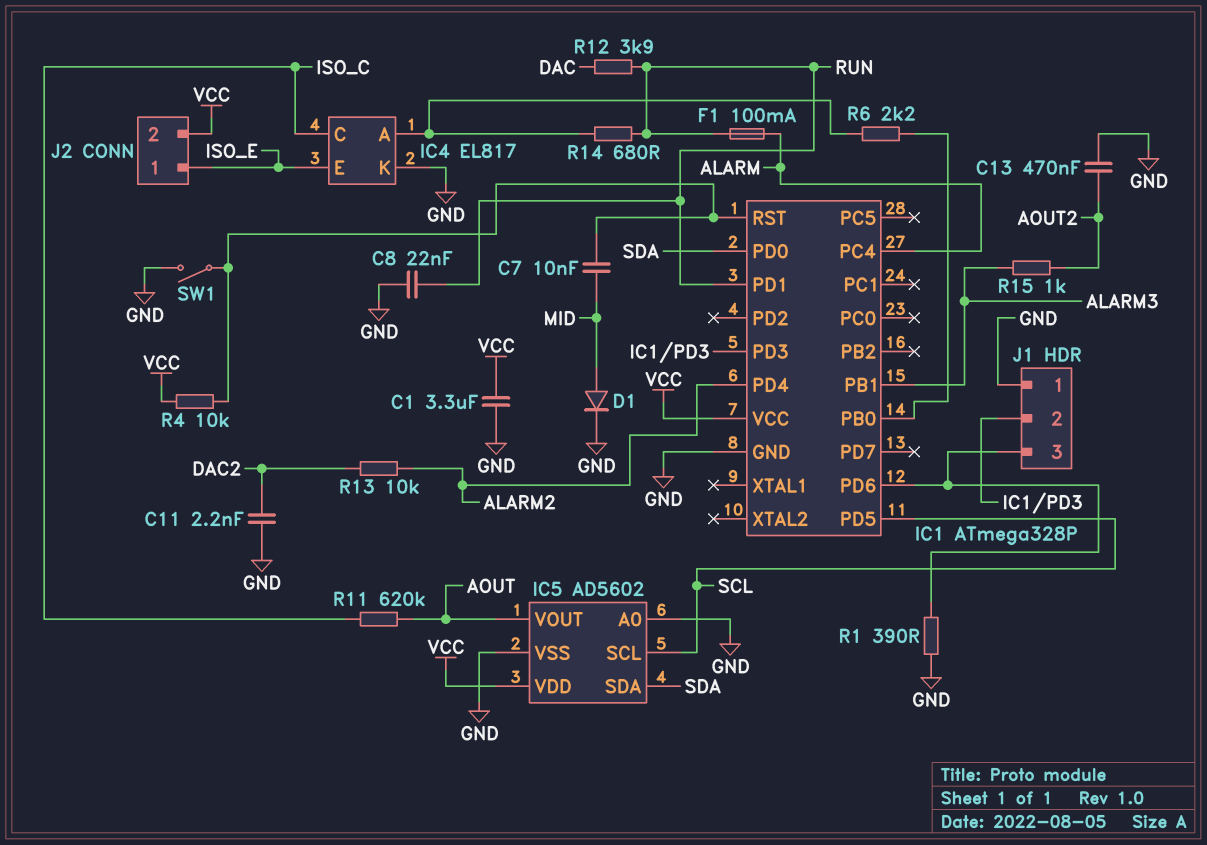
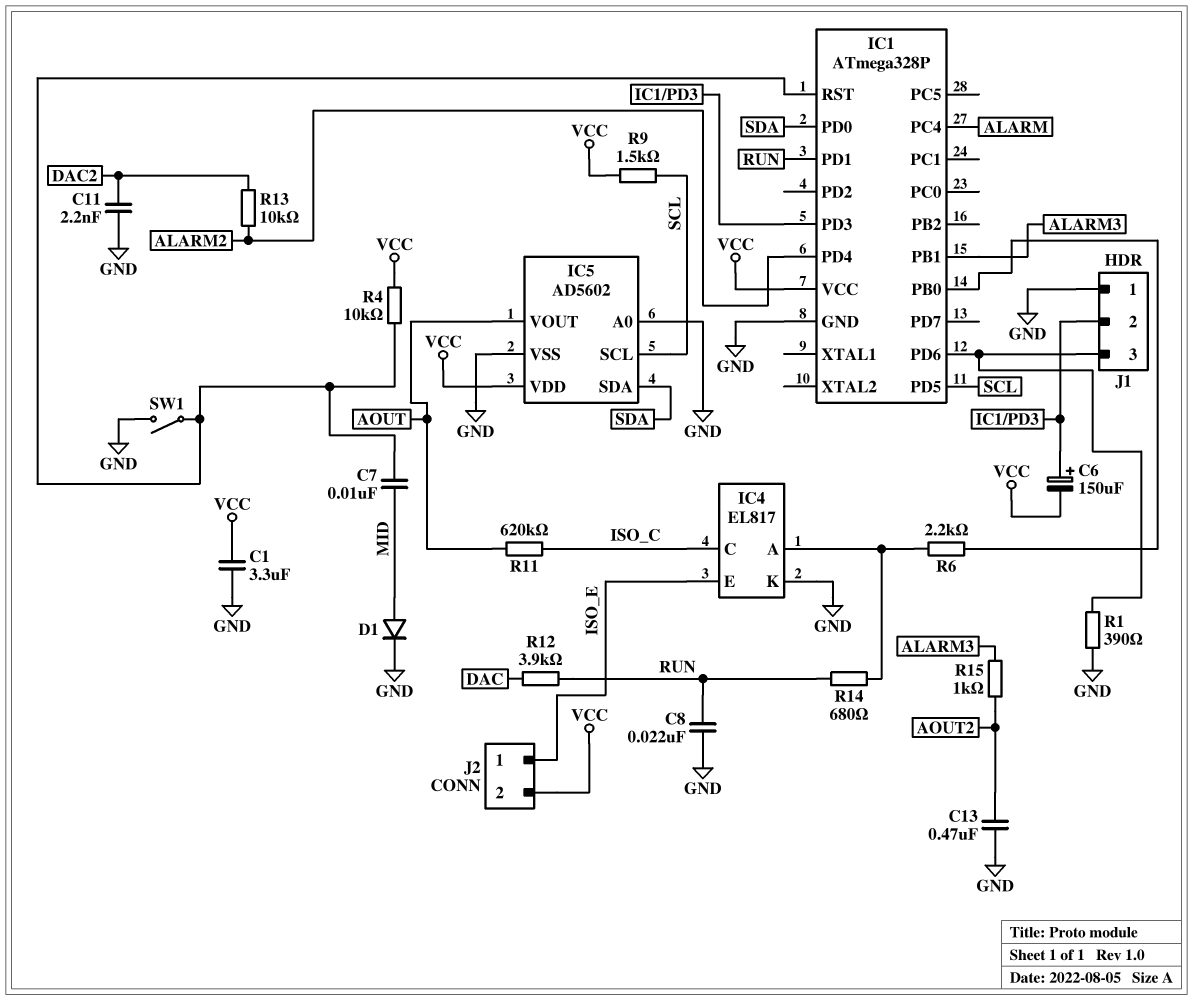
C6: none -> 150uF (plus IC1/PD3, minus VCC)
F1: 100mA (ALARM, RUN) -> none
R9: none -> 1.5k (SCL, VCC)

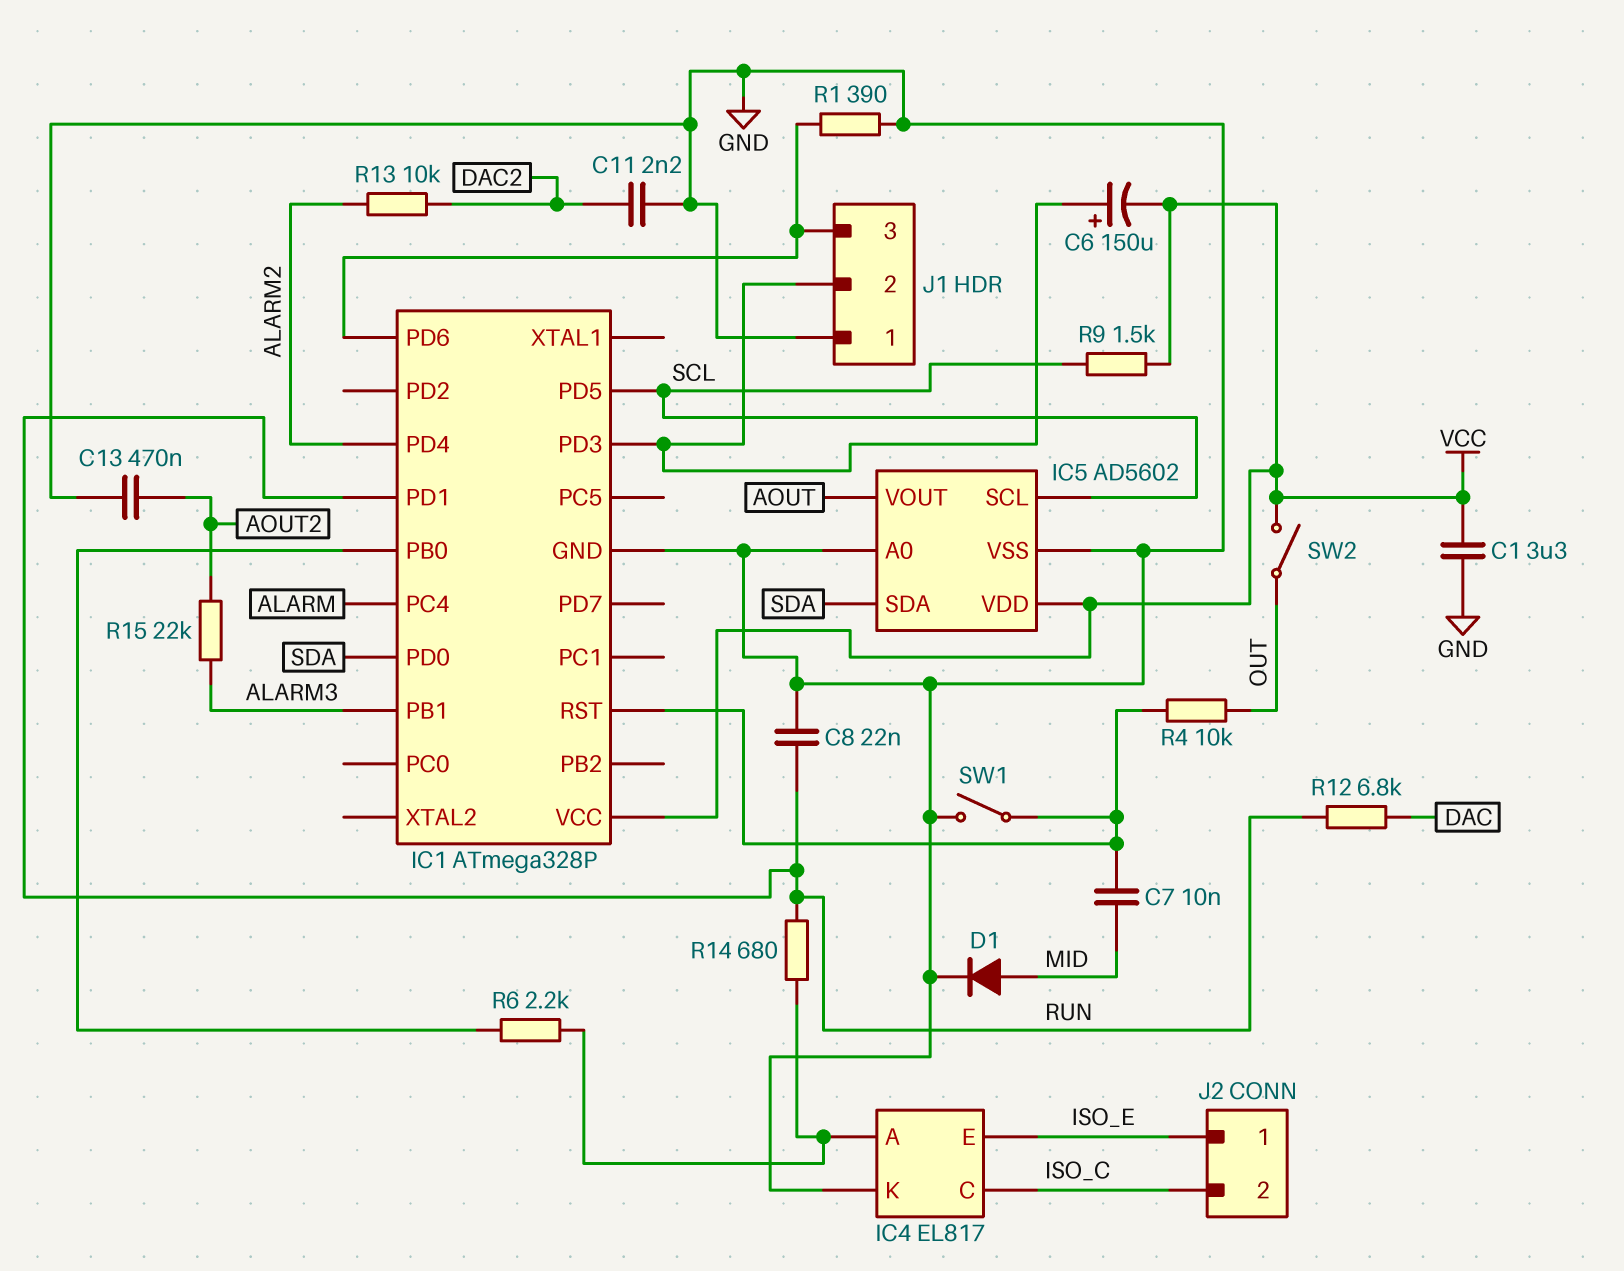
J2 pin 2: VCC -> ISO_C
R4: 10k (IC1/RST, VCC) -> 10k (IC1/RST, OUT)
R11: 620k (AOUT, ISO_C) -> none
R12: 3.9k (DAC, RUN) -> 6.8k (DAC, RUN)
R15: 1k (ALARM3, AOUT2) -> 22k (ALARM3, AOUT2)
SW2: none -> switch (OUT, VCC)

